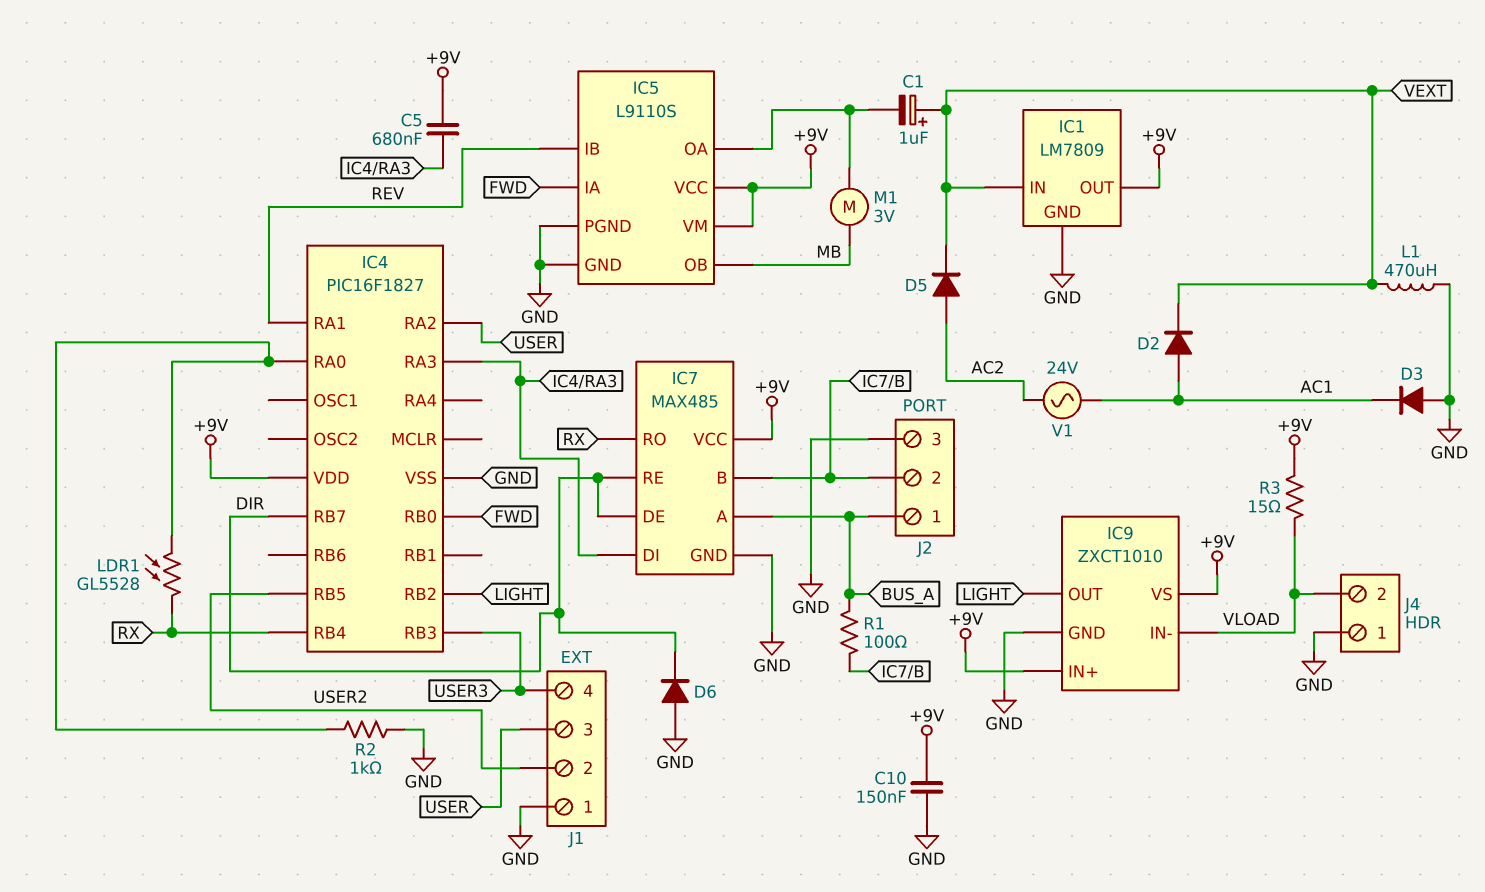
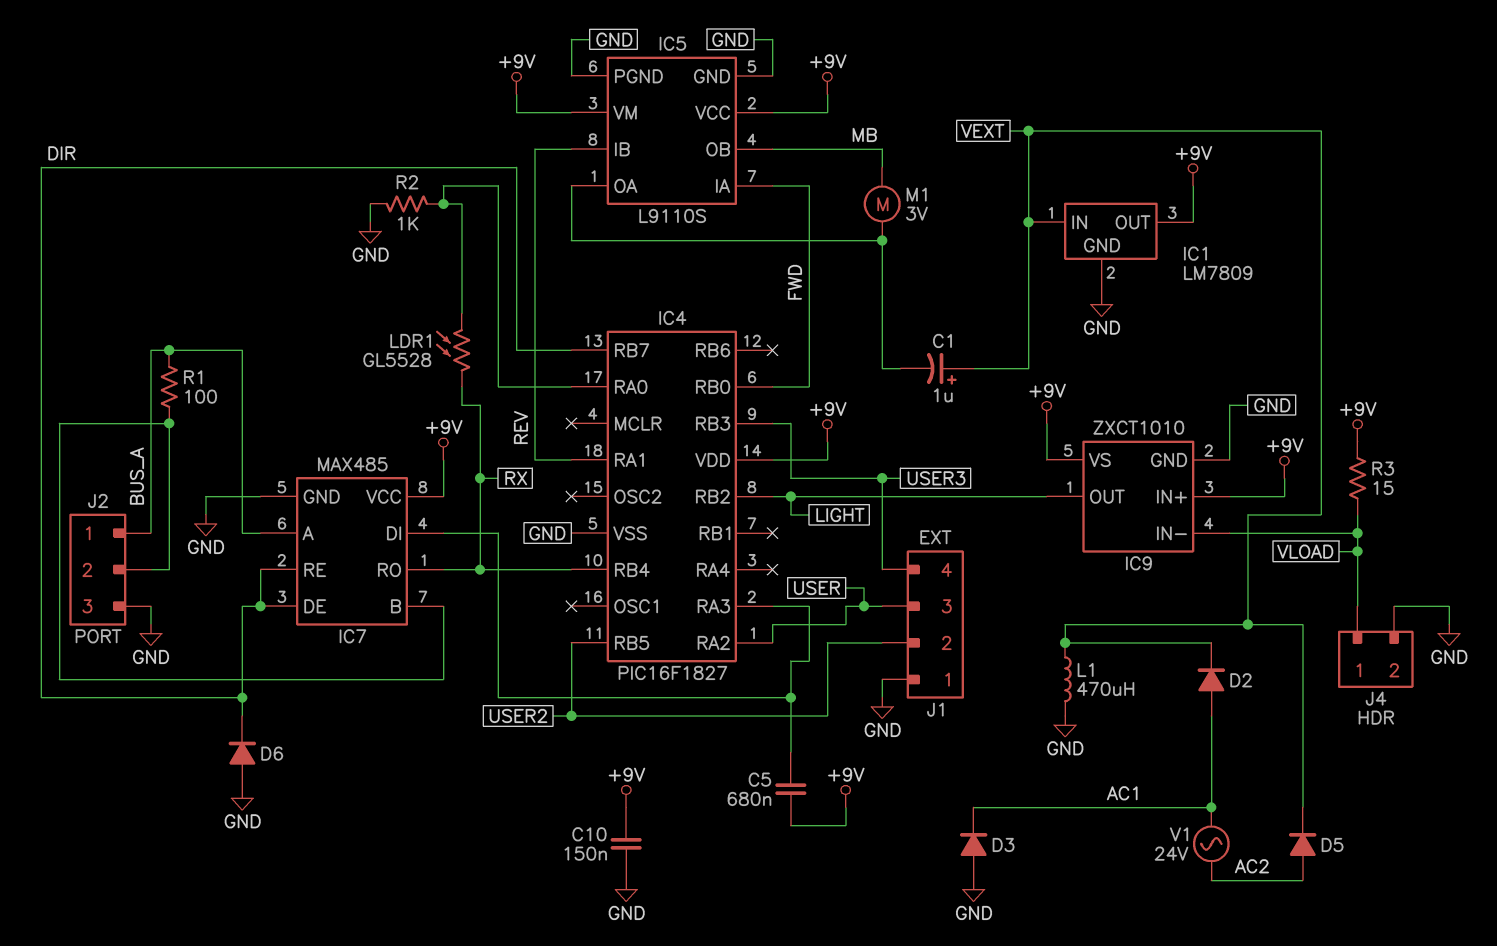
J4 pin 1: GND -> VLOAD
J4 pin 2: VLOAD -> GND

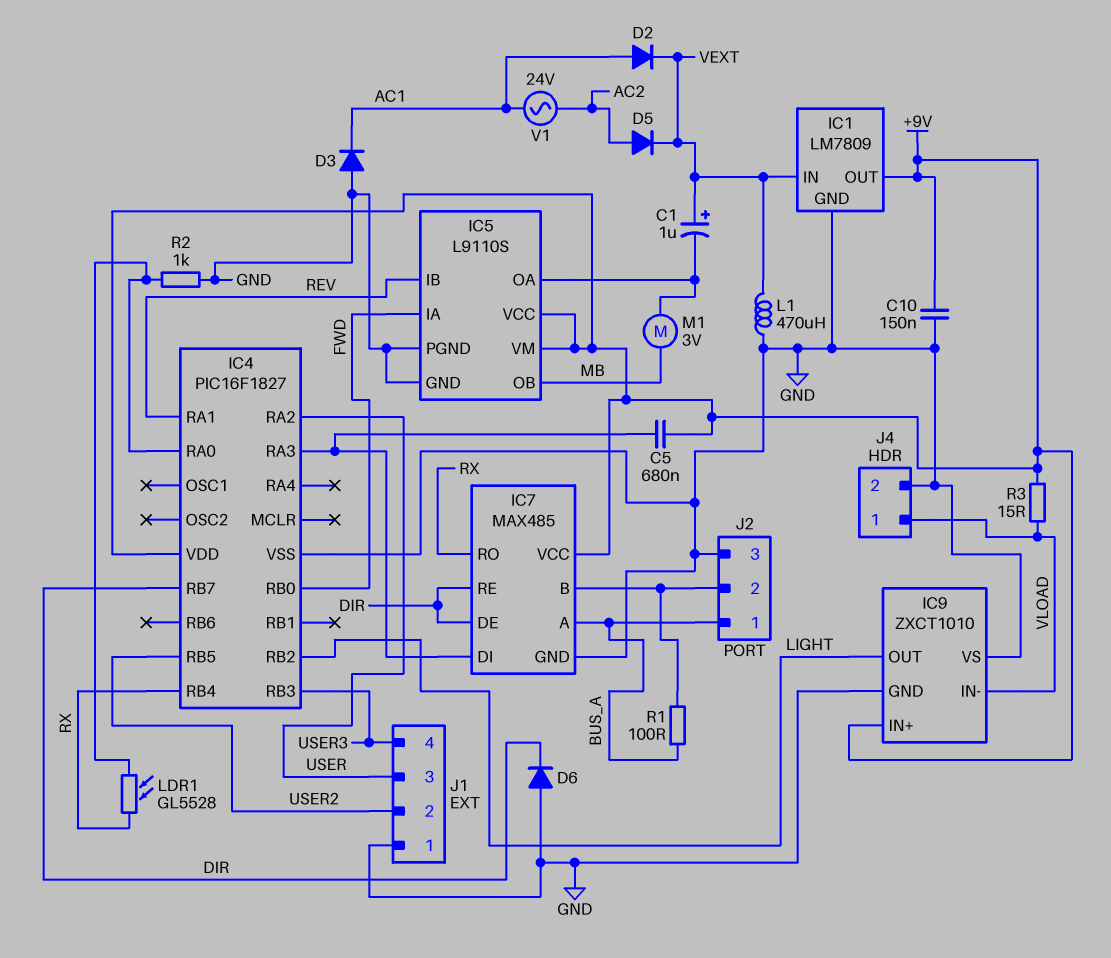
IC9 pin VS: +9V -> GND

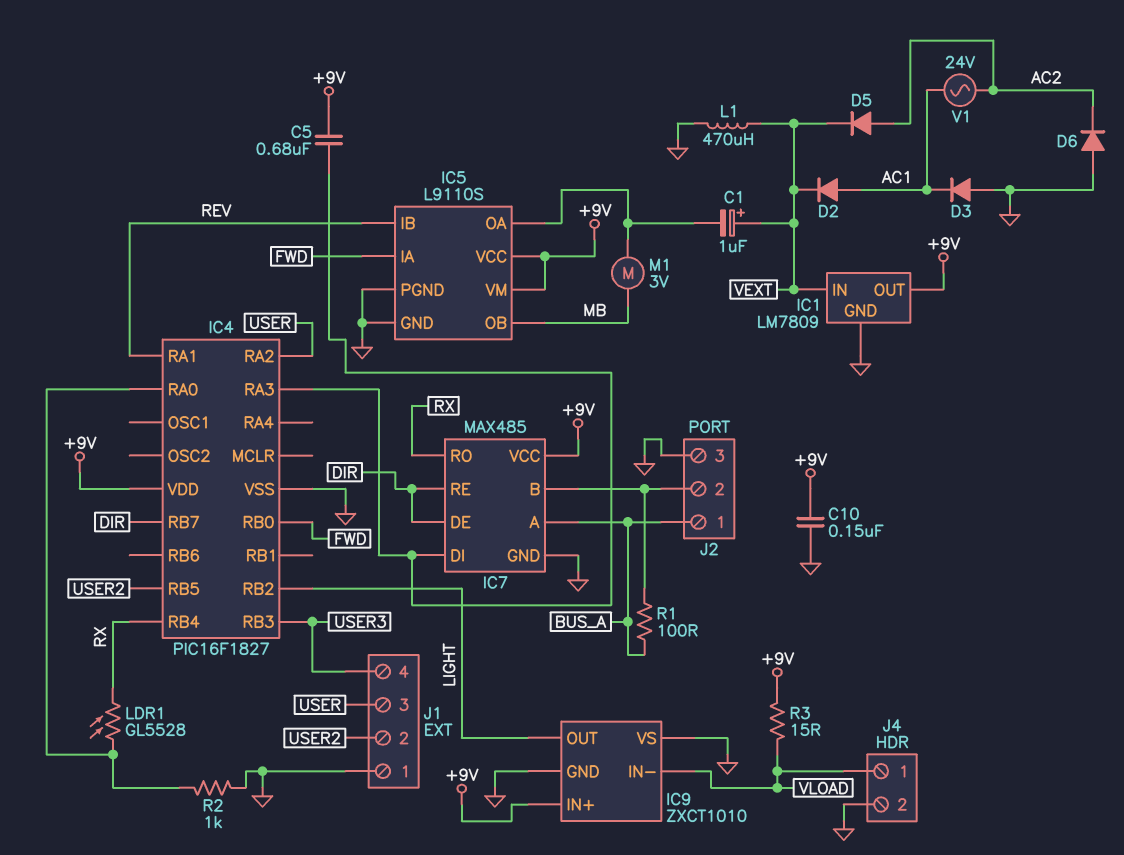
D6: diode (A GND, K DIR) -> diode (A GND, K AC2)

